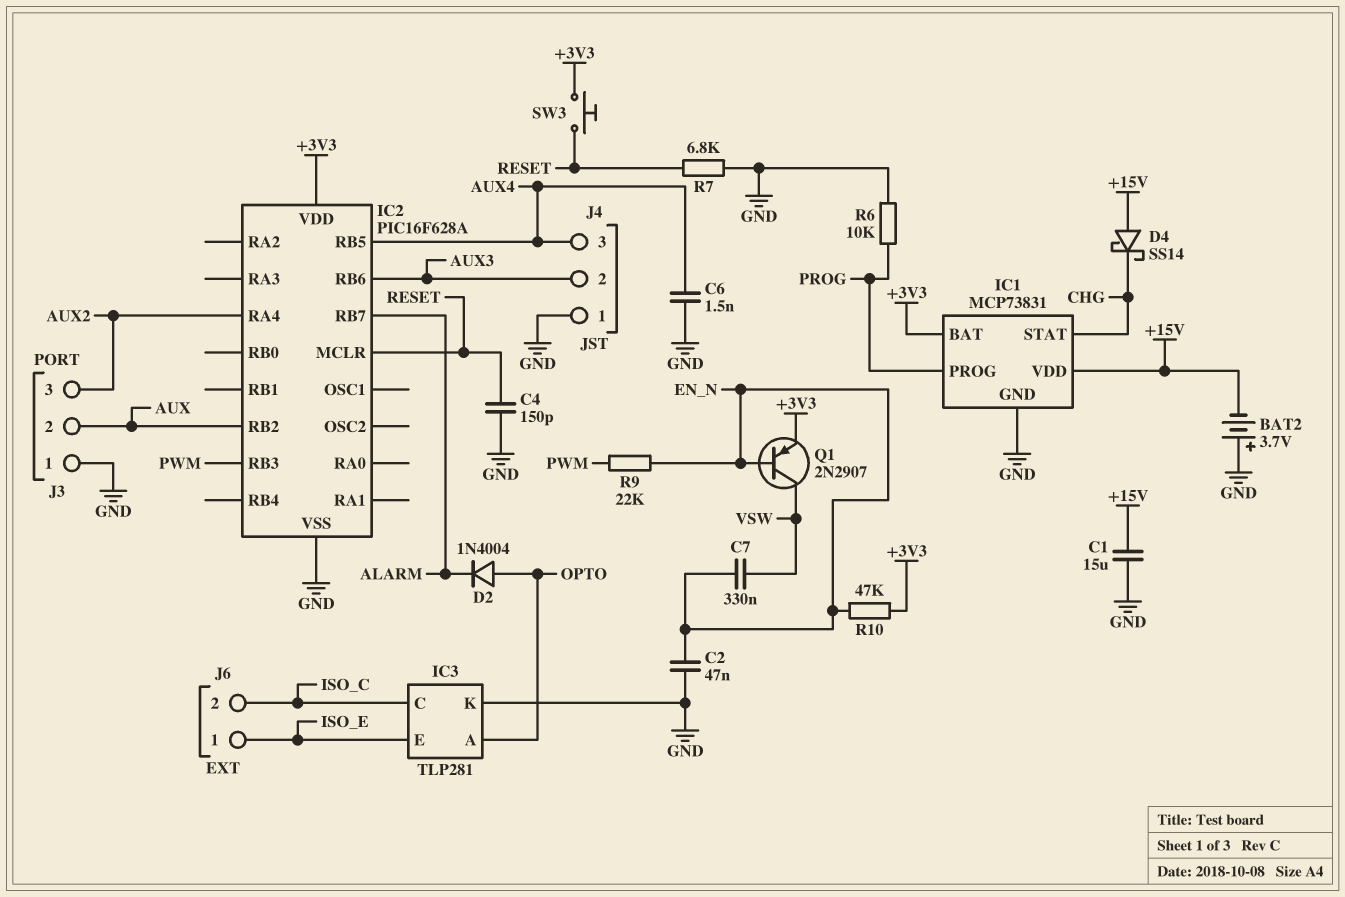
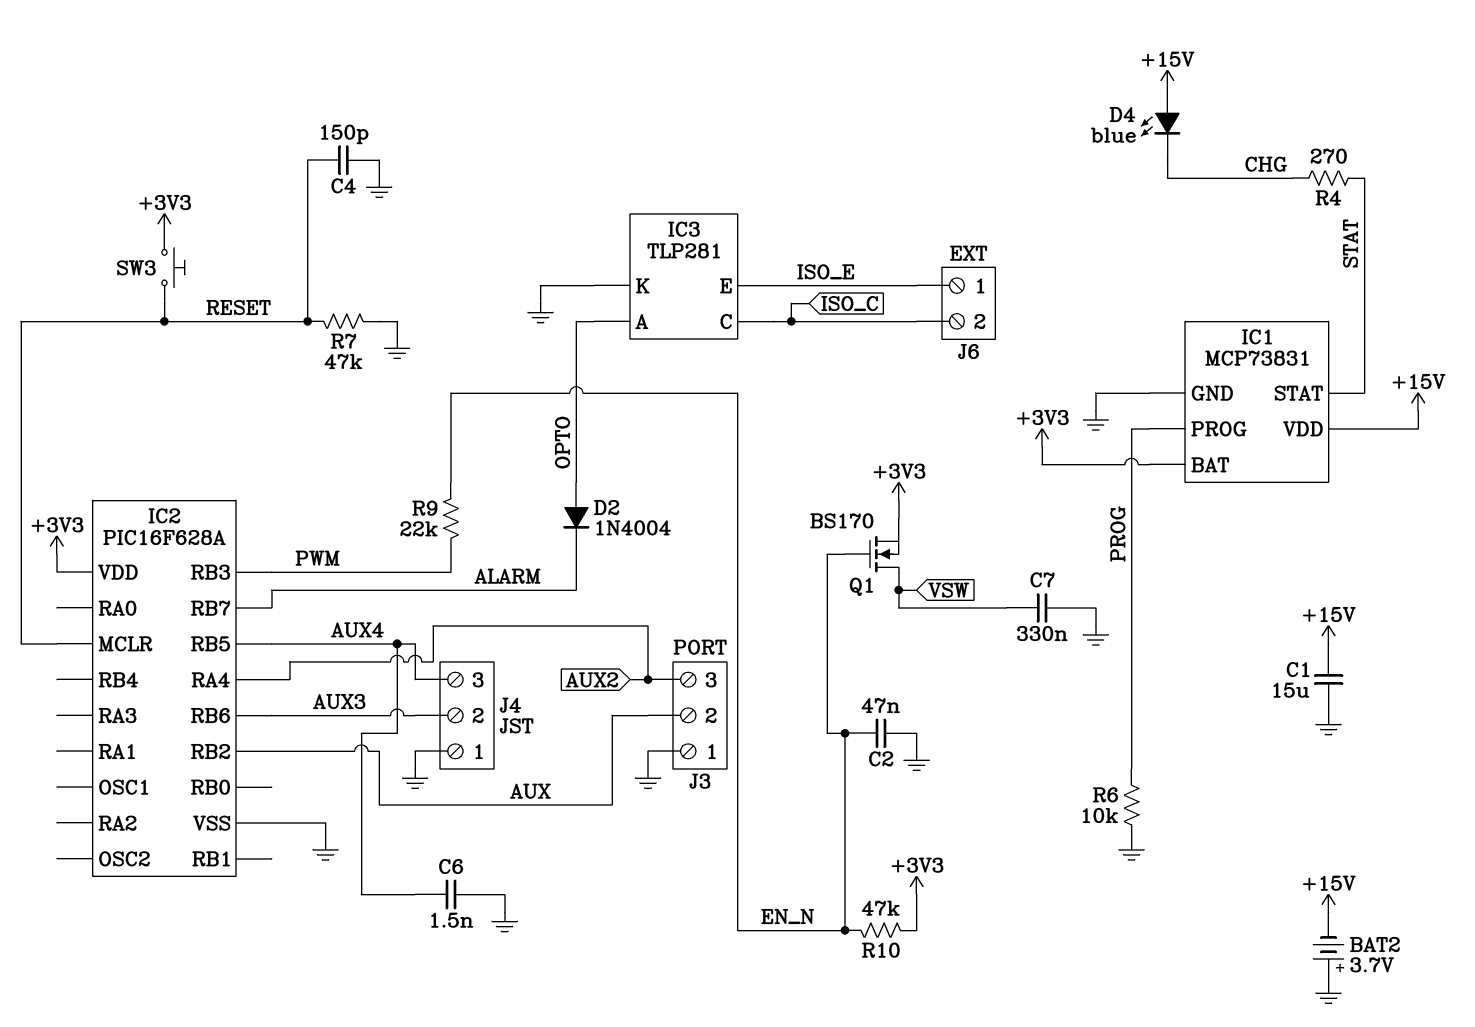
C7: 330nF (EN_N, VSW) -> 330nF (GND, VSW)
D4: schottky SS14 (A +15V, K CHG) -> LED blue (A +15V, K CHG)
IC1 pin STAT: CHG -> STAT
Q1: PNP 2N2907 (B EN_N, C VSW, E +3V3) -> NMOS BS170 (G EN_N, D VSW, S +3V3)
R4: none -> 270 (CHG, STAT)
R7: 6.8k (GND, RESET) -> 47k (GND, RESET)

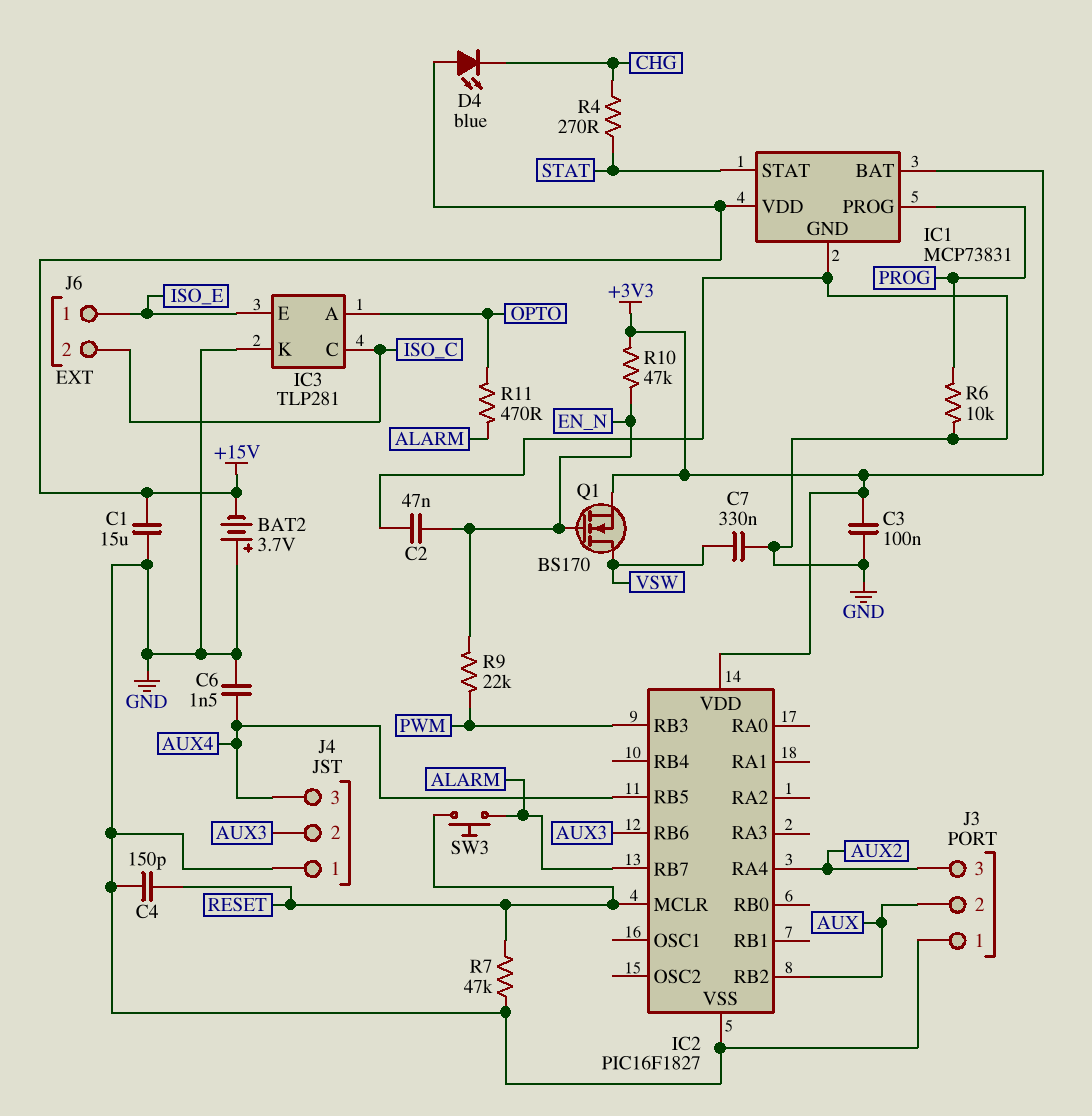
C3: none -> 100nF (+3V3, GND)
D2: diode 1N4004 (A OPTO, K ALARM) -> none
IC2: PIC16F628A -> PIC16F1827
R11: none -> 470 (ALARM, OPTO)
SW3: button (+3V3, RESET) -> button (ALARM, RESET)

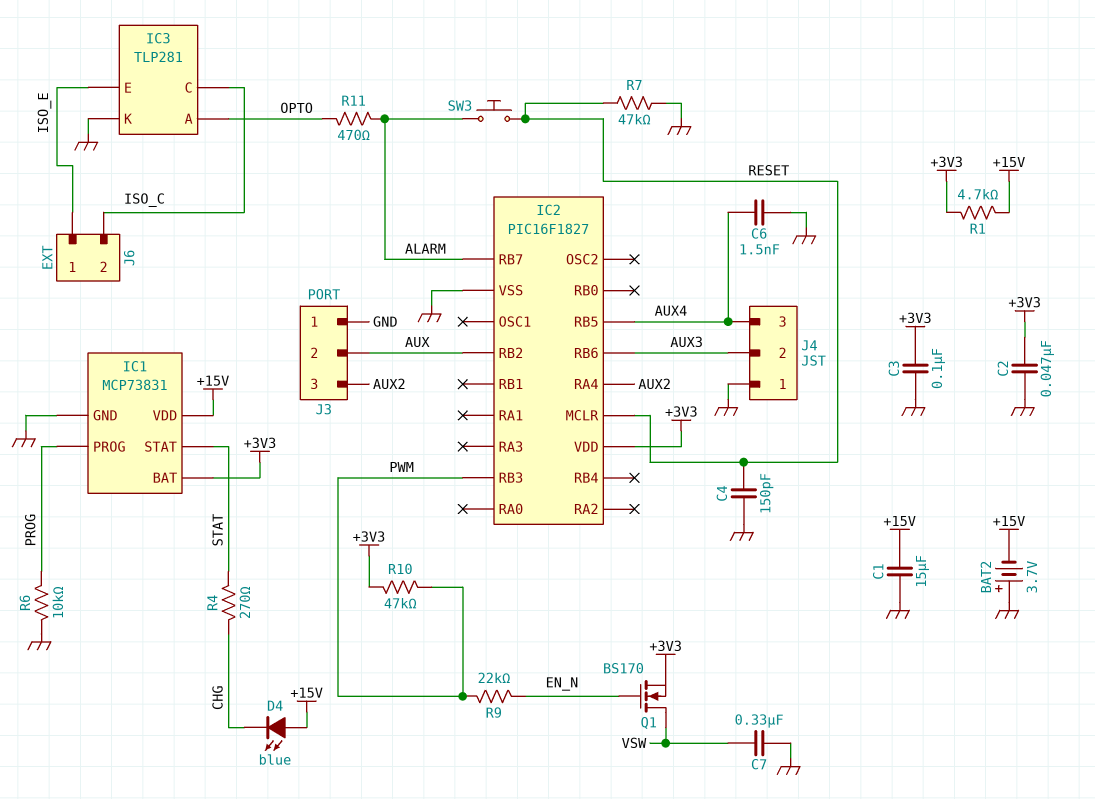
C2: 47nF (EN_N, GND) -> 47nF (+3V3, GND)
R1: none -> 4.7k (+3V3, +15V)
R10: 47k (+3V3, EN_N) -> 47k (+3V3, PWM)

